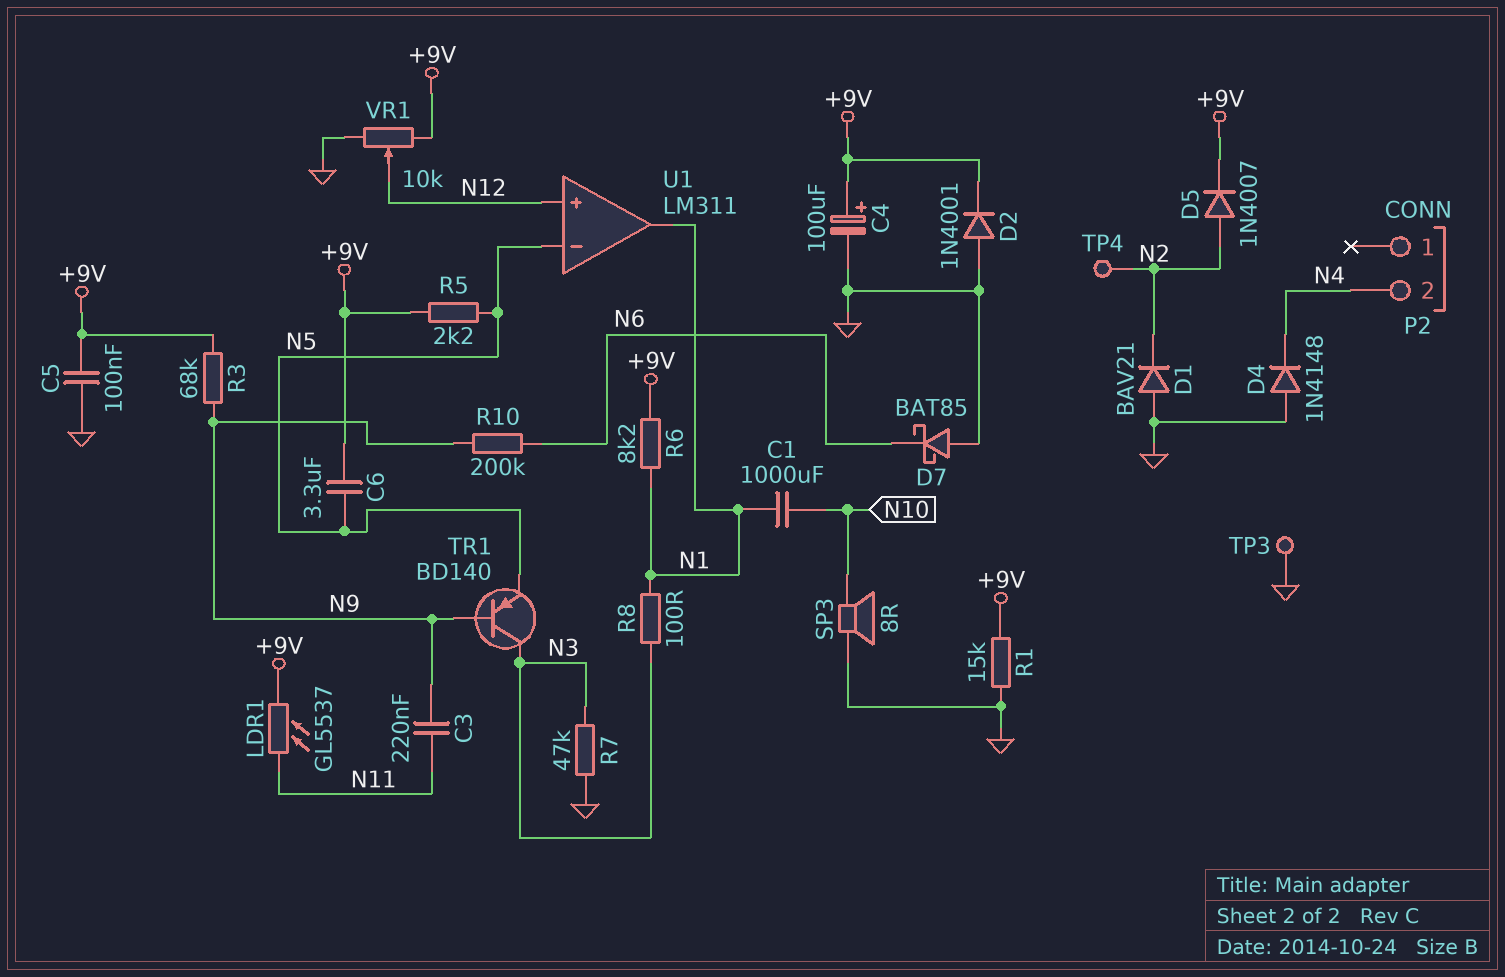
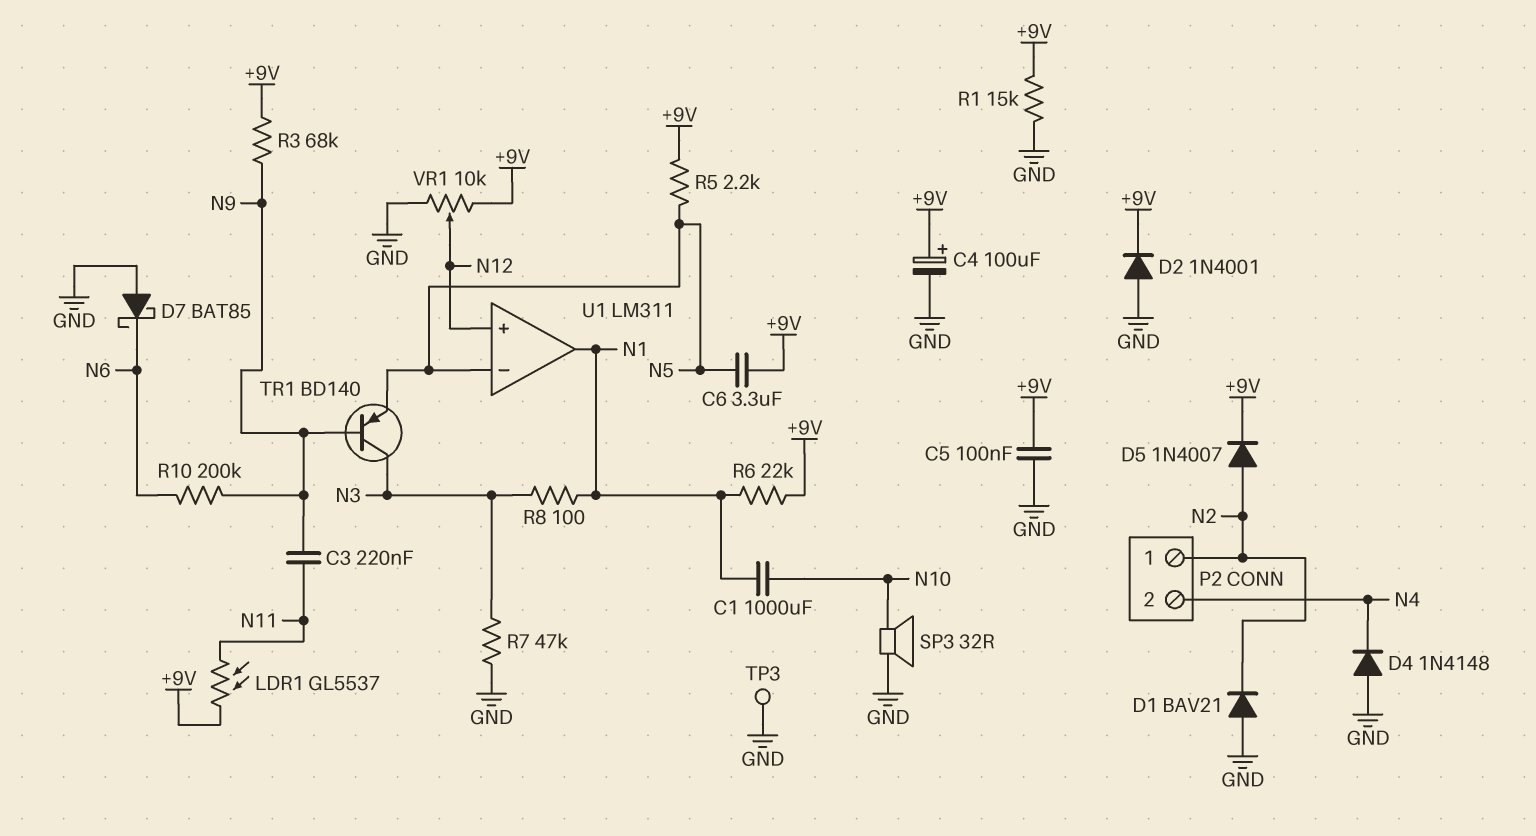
P2 pin 1: none -> N2
R6: 8.2k (+9V, N1) -> 22k (+9V, N1)
SP3: speaker 8R (GND, N10) -> speaker 32R (GND, N10)
TP4: test point (N2) -> none

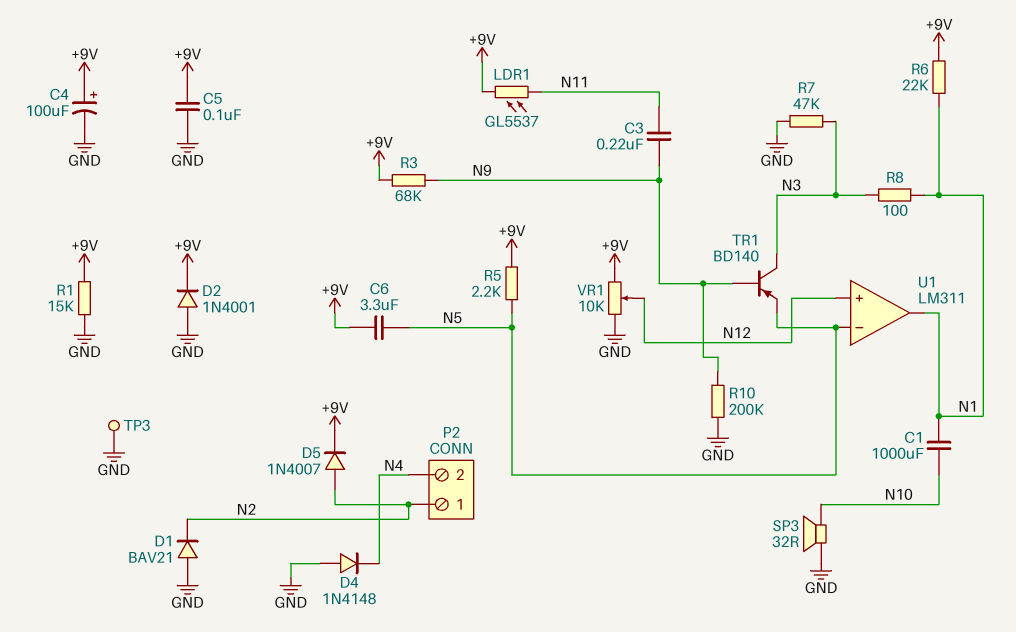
D7: schottky BAT85 (A GND, K N6) -> none
R10: 200k (N6, N9) -> 200k (GND, N9)

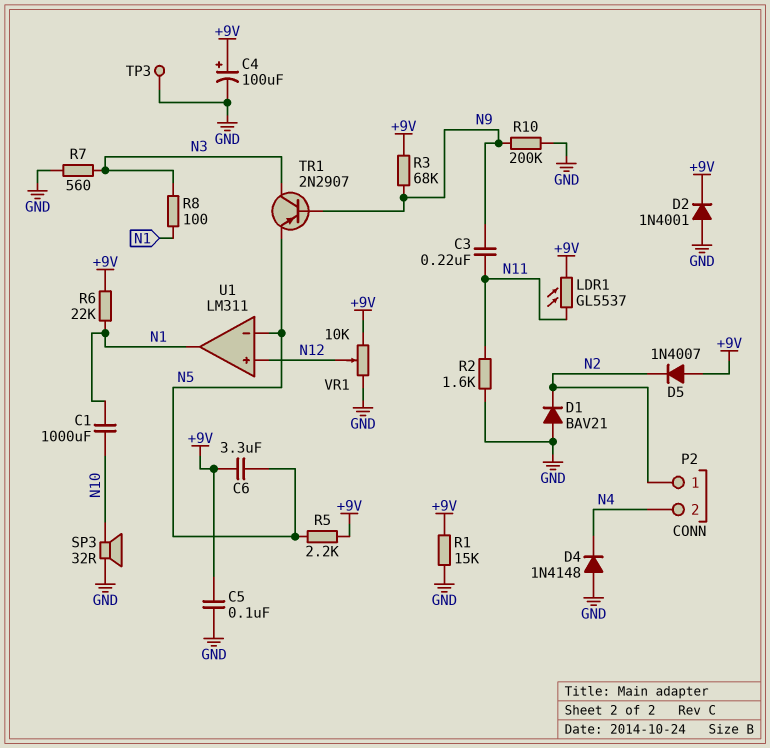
D5: diode 1N4007 (A N2, K +9V) -> diode 1N4007 (A +9V, K N2)
R2: none -> 1.6k (GND, N11)
R7: 47k (GND, N3) -> 560 (GND, N3)
TR1: PNP BD140 (B N9, C N3, E N5) -> PNP 2N2907 (B N9, C N3, E N5)

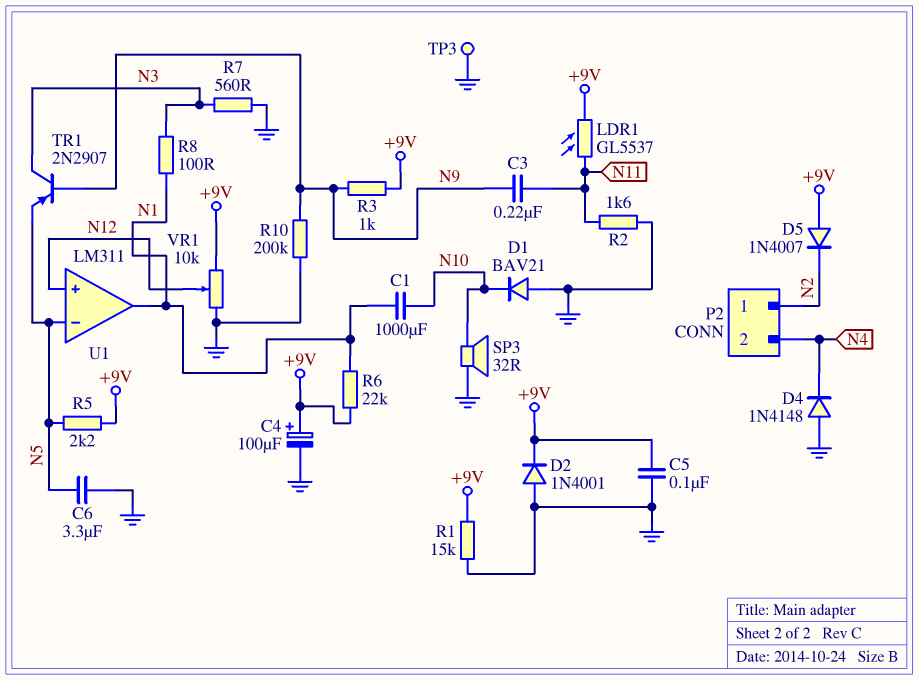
C6: 3.3uF (+9V, N5) -> 3.3uF (GND, N5)
D1: diode BAV21 (A GND, K N2) -> diode BAV21 (A GND, K N10)
R3: 68k (+9V, N9) -> 1k (+9V, N9)

